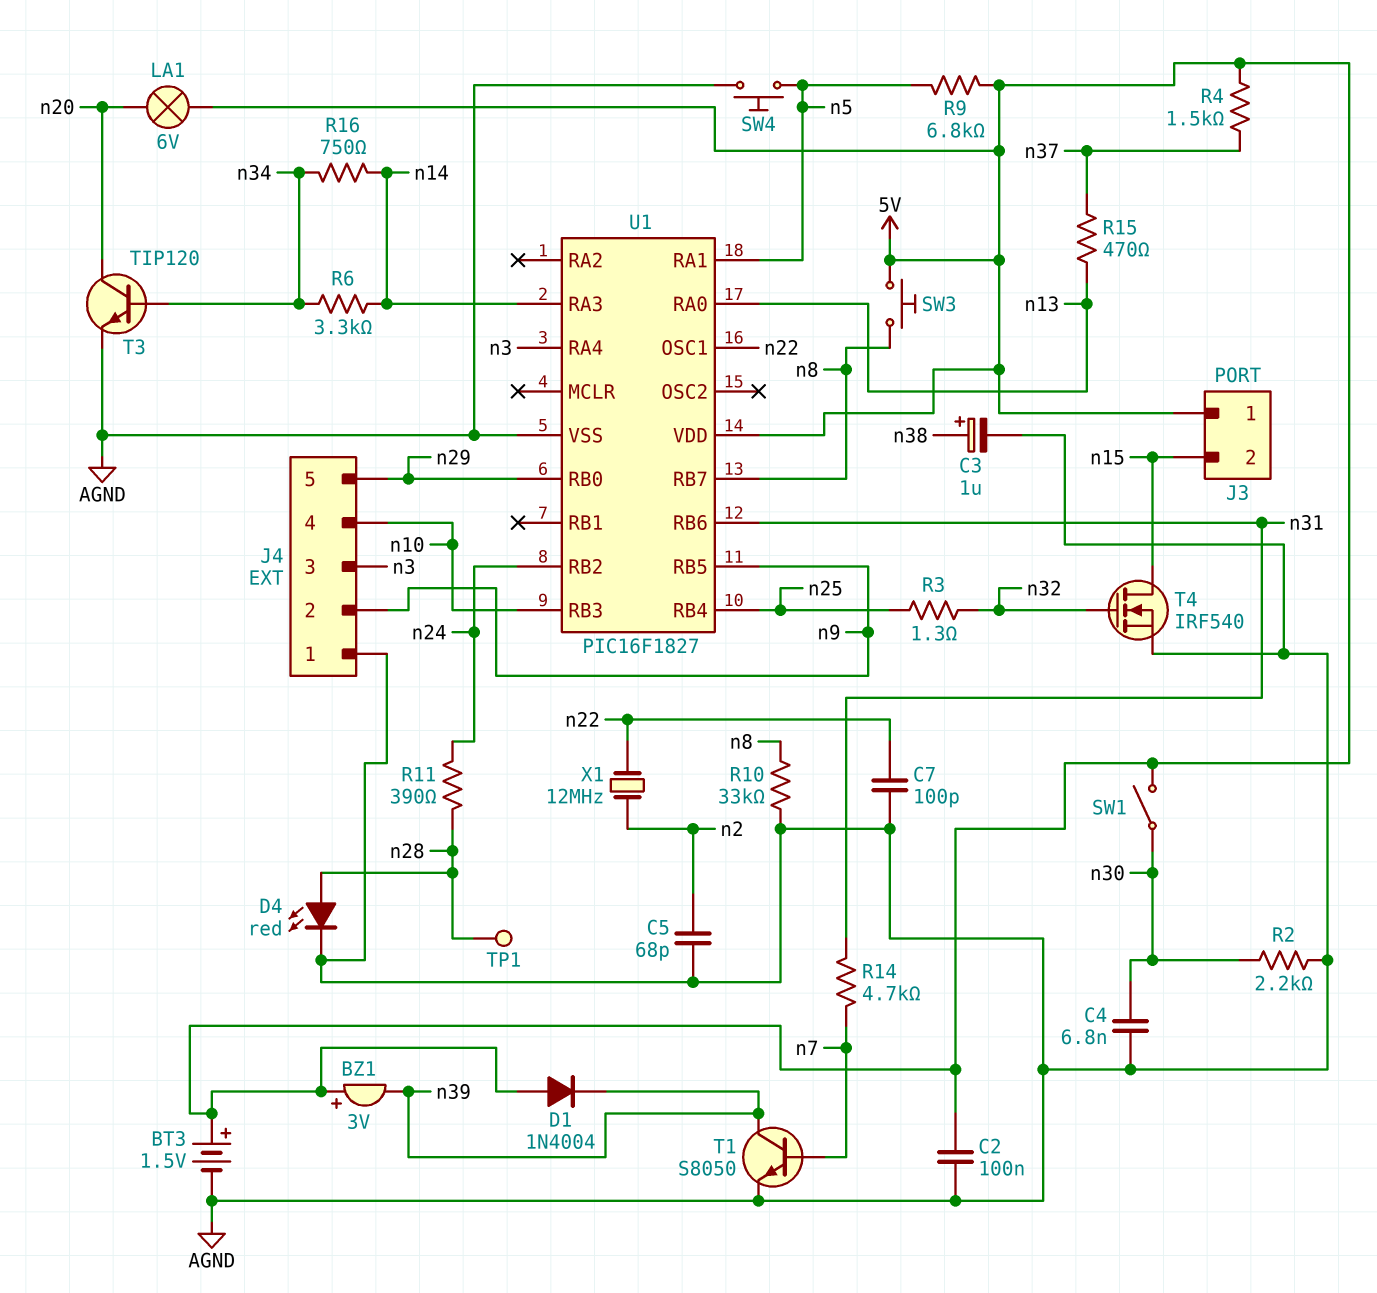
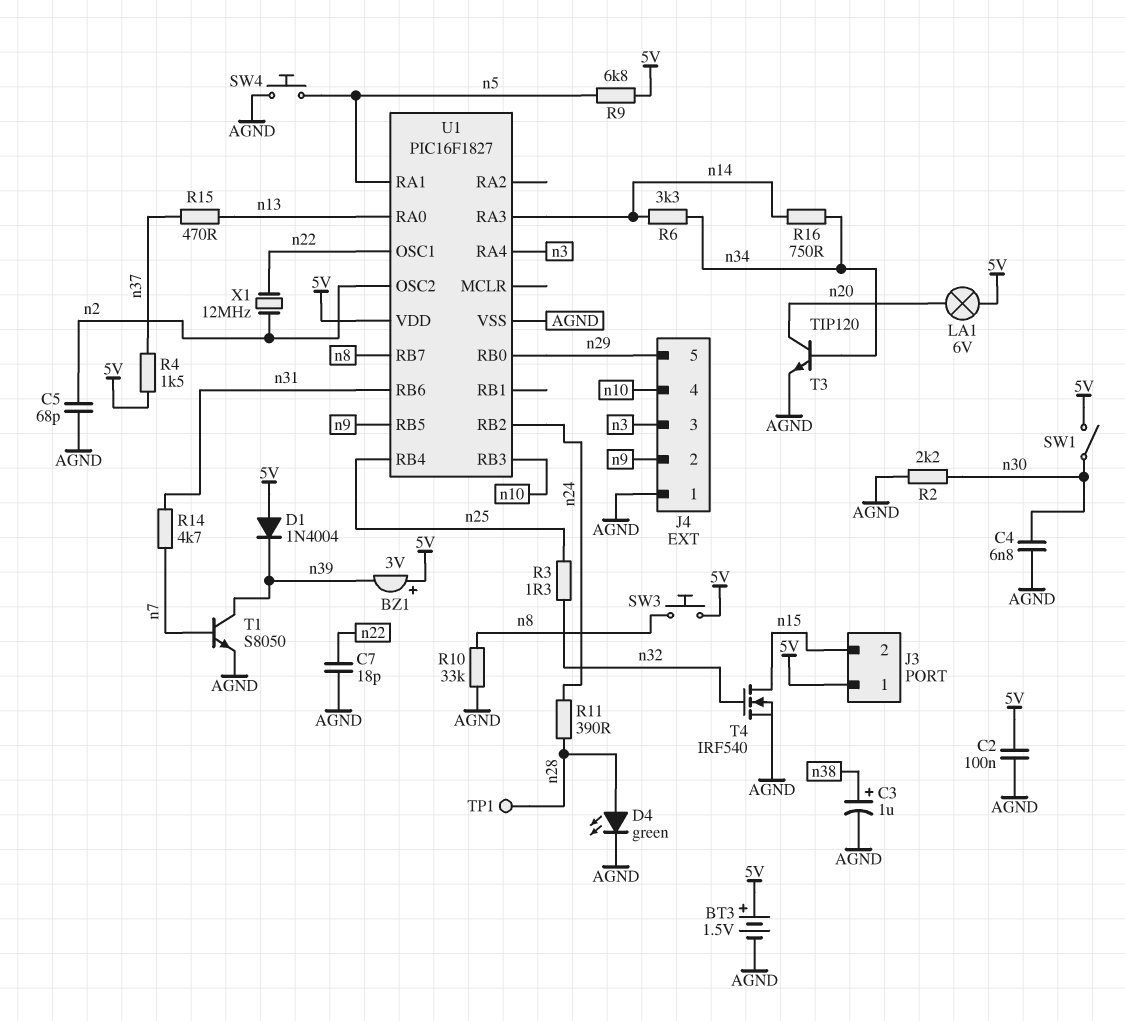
C7: 100pF (AGND, n22) -> 18pF (AGND, n22)
D4: LED red (A n28, K AGND) -> LED green (A n28, K AGND)
U1 pin OSC2: none -> n2

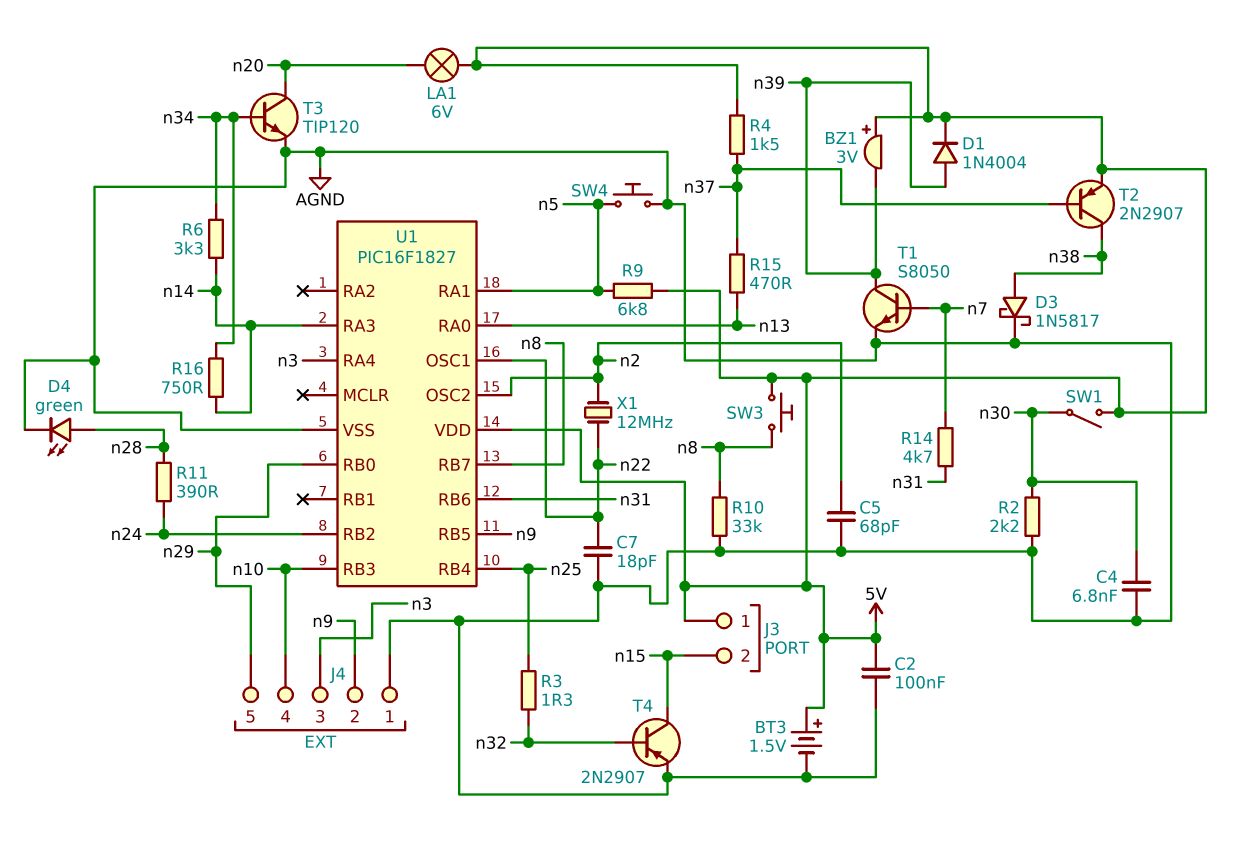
C3: 1uF (plus n38, minus AGND) -> none
D1: diode 1N4004 (A 5V, K n39) -> diode 1N4004 (A n39, K 5V)
D3: none -> schottky 1N5817 (A n38, K AGND)
T2: none -> PNP 2N2907 (B n37, C n38, E 5V)
T4: NMOS IRF540 (G n32, D n15, S AGND) -> PNP 2N2907 (B n32, C n15, E AGND)
TP1: test point (n28) -> none

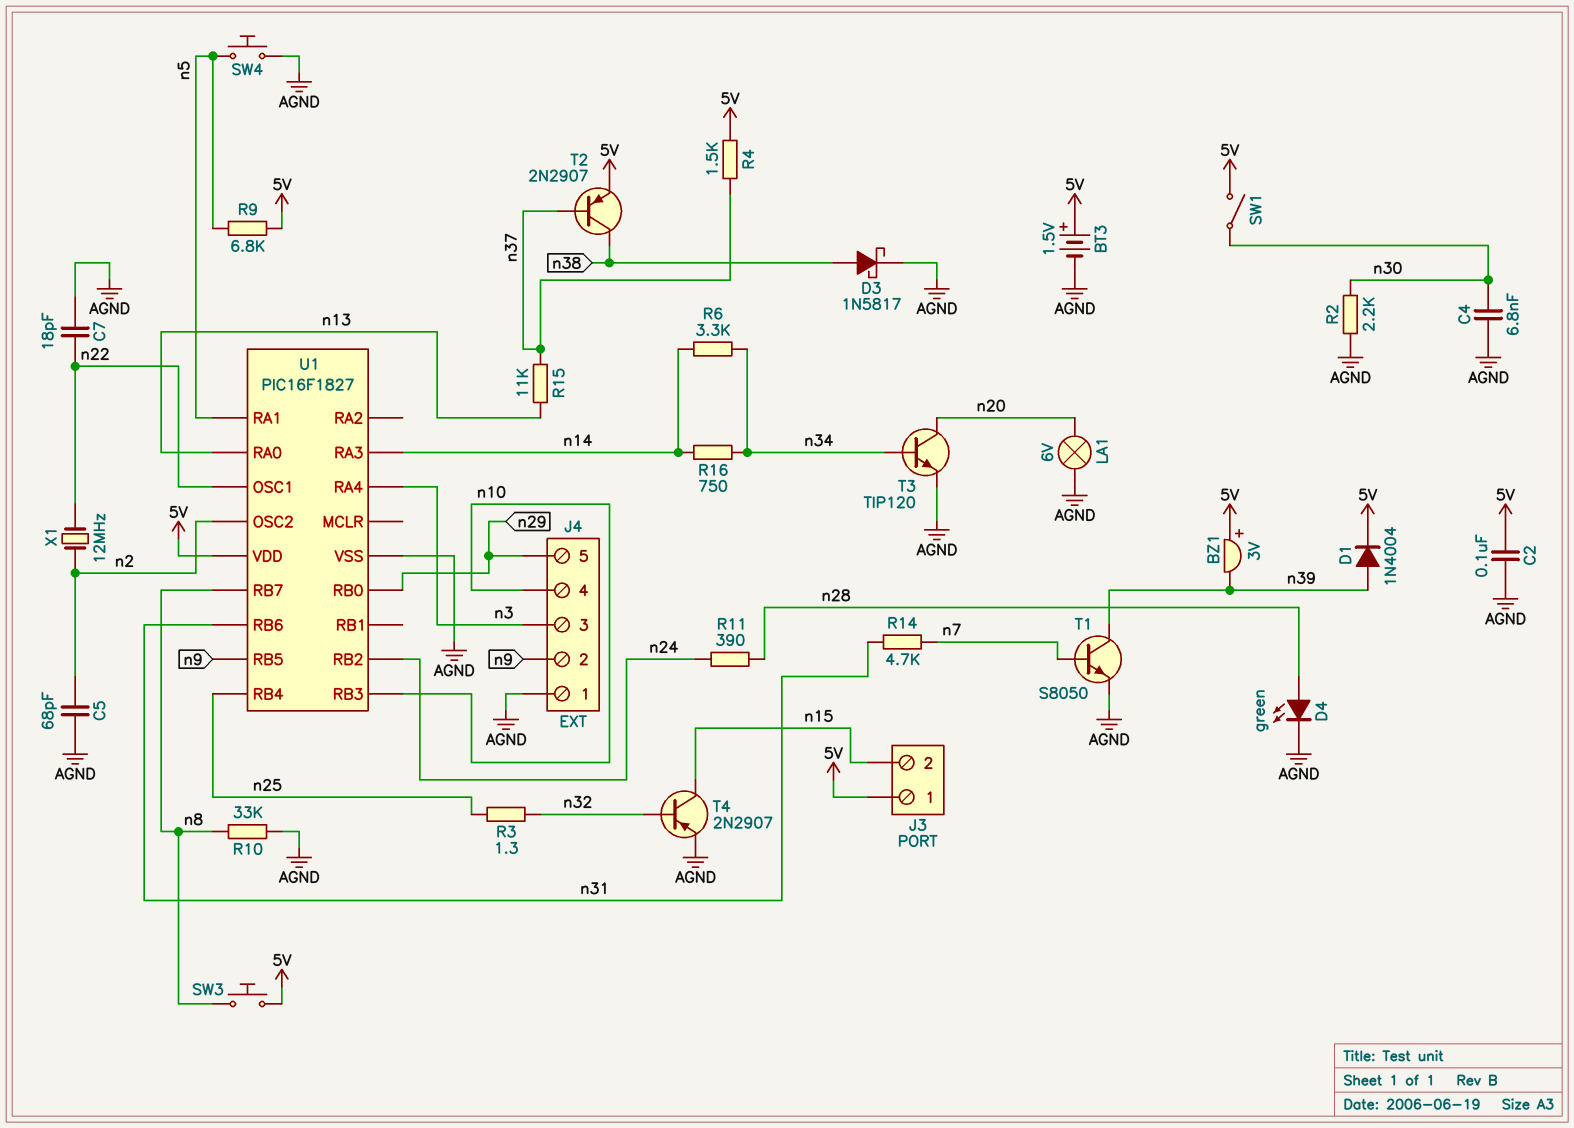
LA1: lamp 6V (5V, n20) -> lamp 6V (AGND, n20)
R15: 470 (n13, n37) -> 11k (n13, n37)

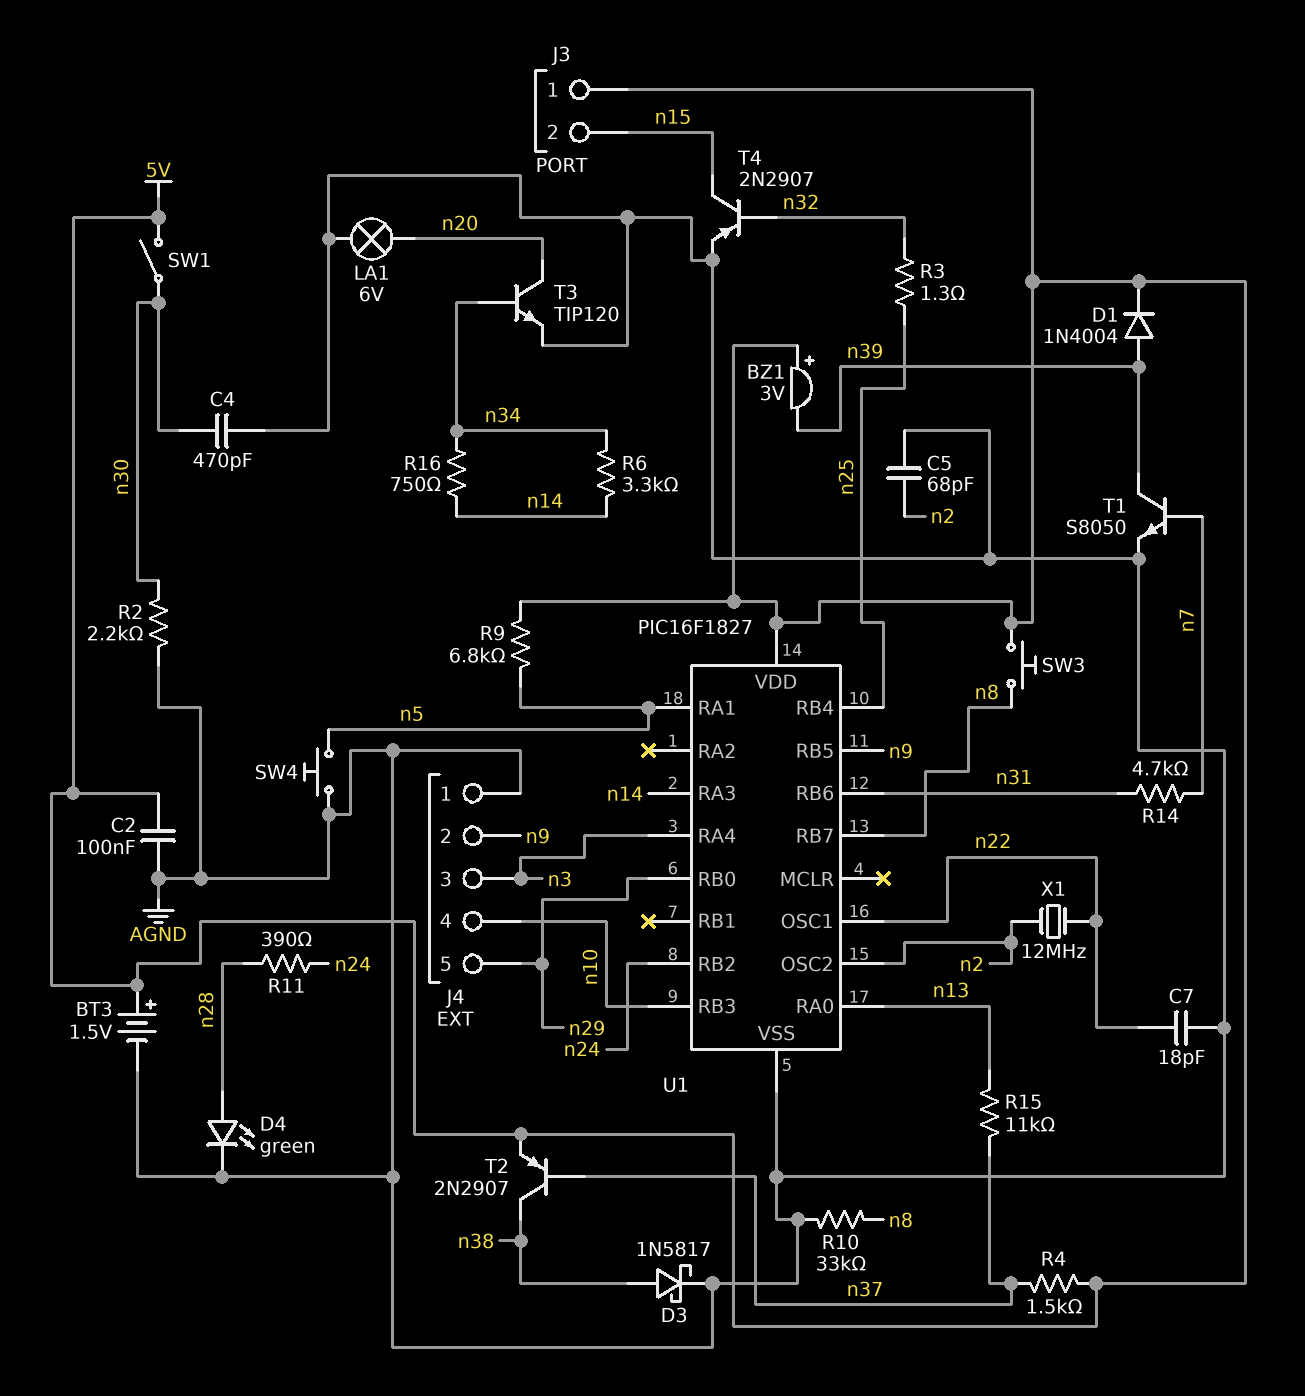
C4: 6.8nF (AGND, n30) -> 470pF (AGND, n30)

